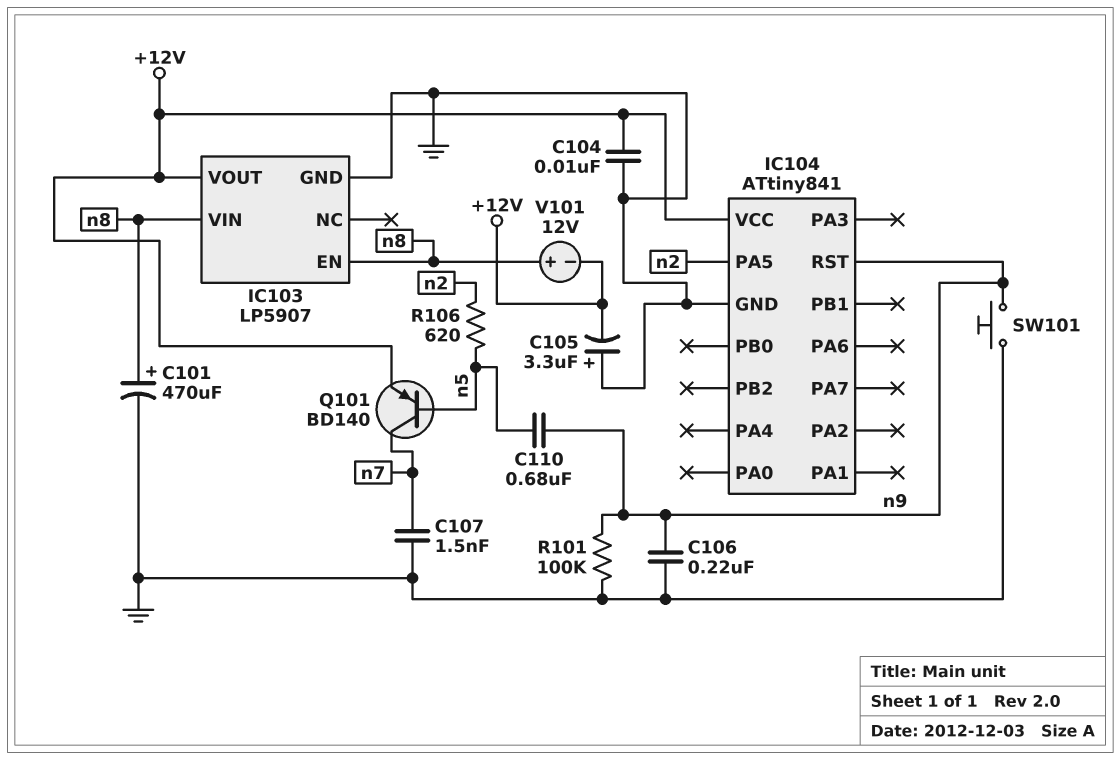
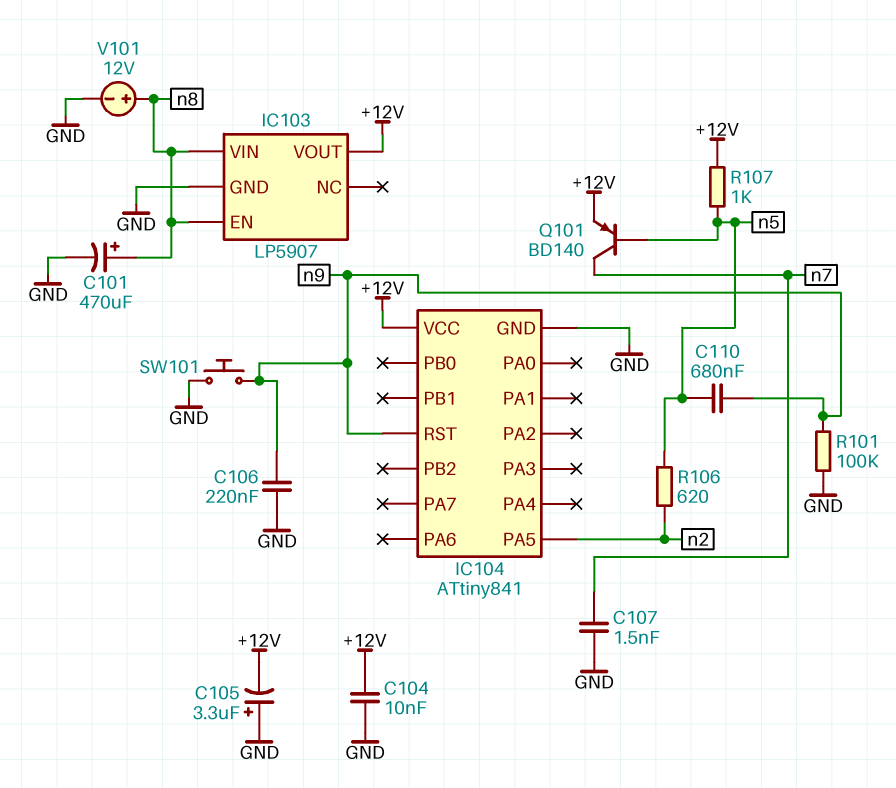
R107: none -> 1k (+12V, n5)
V101: 12V (plus n8, minus +12V) -> 12V (plus n8, minus GND)

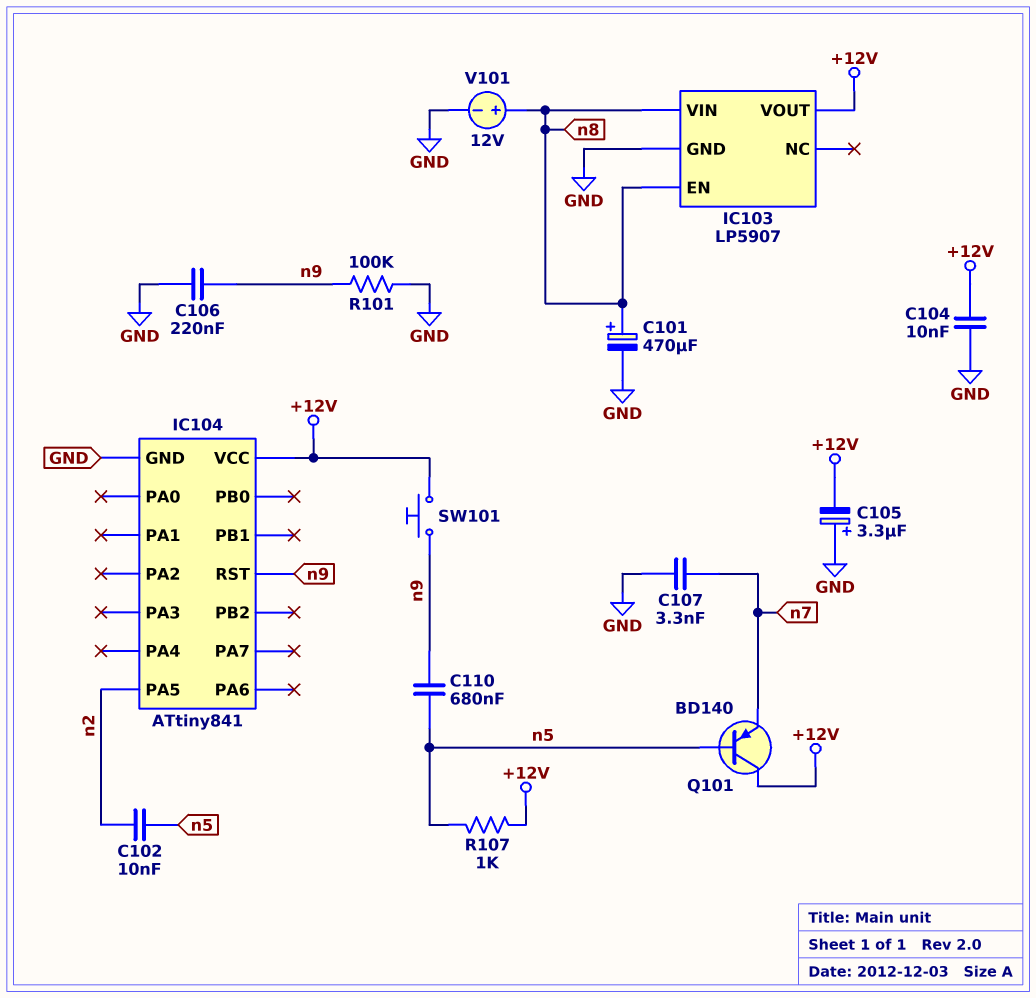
C102: none -> 10nF (n2, n5)
C107: 1.5nF (GND, n7) -> 3.3nF (GND, n7)
Q101: PNP BD140 (B n5, C n7, E +12V) -> PNP BD140 (B n5, C +12V, E n7)
R106: 620 (n2, n5) -> none
SW101: button (GND, n9) -> button (+12V, n9)

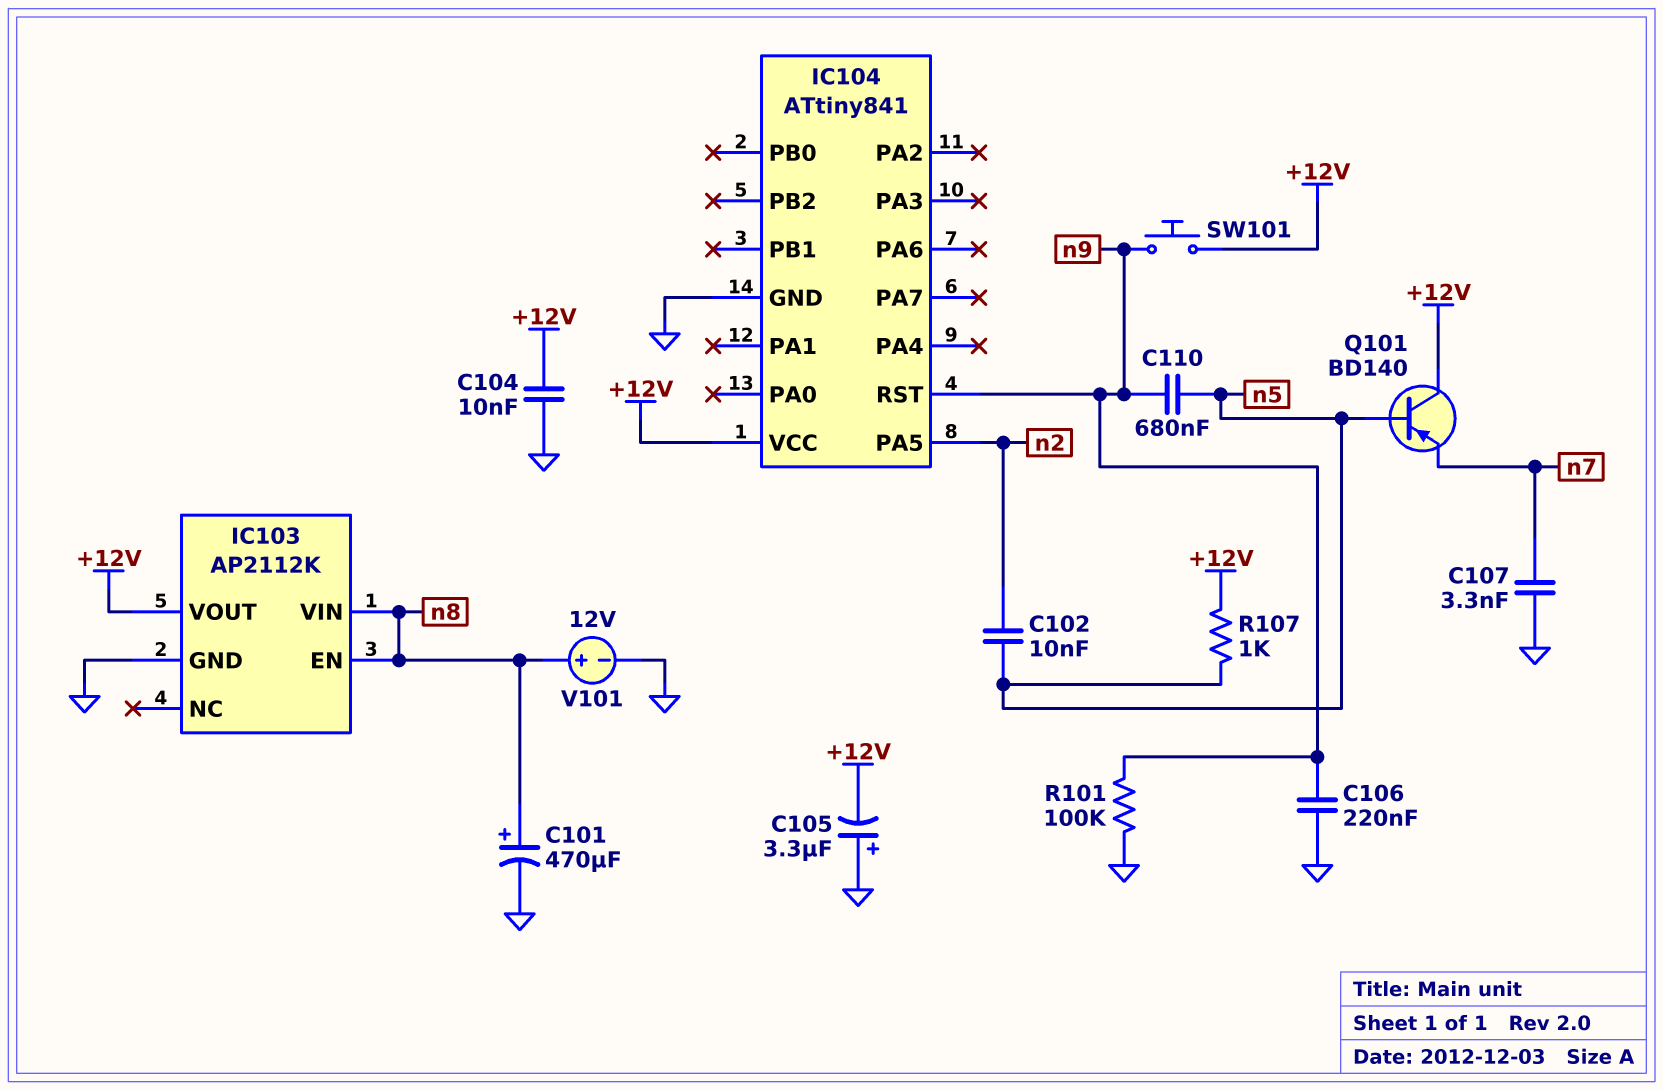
IC103: LP5907 -> AP2112K

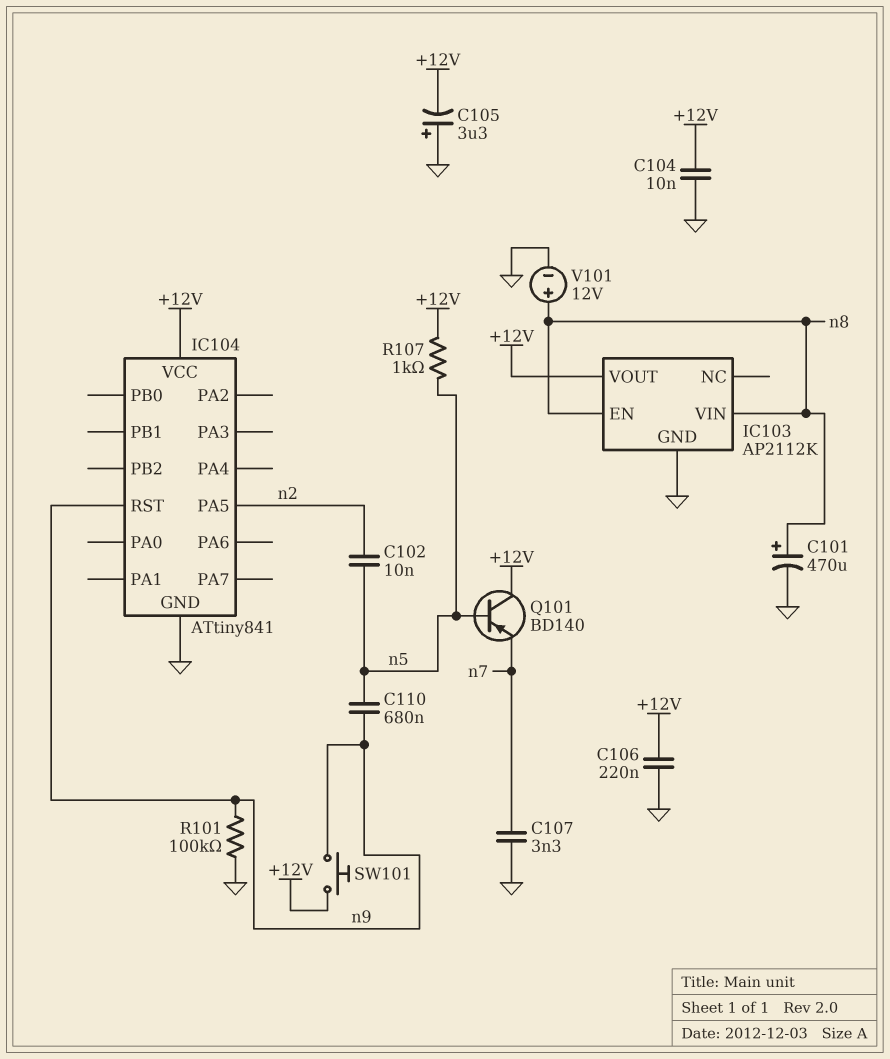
C106: 220nF (GND, n9) -> 220nF (+12V, GND)

